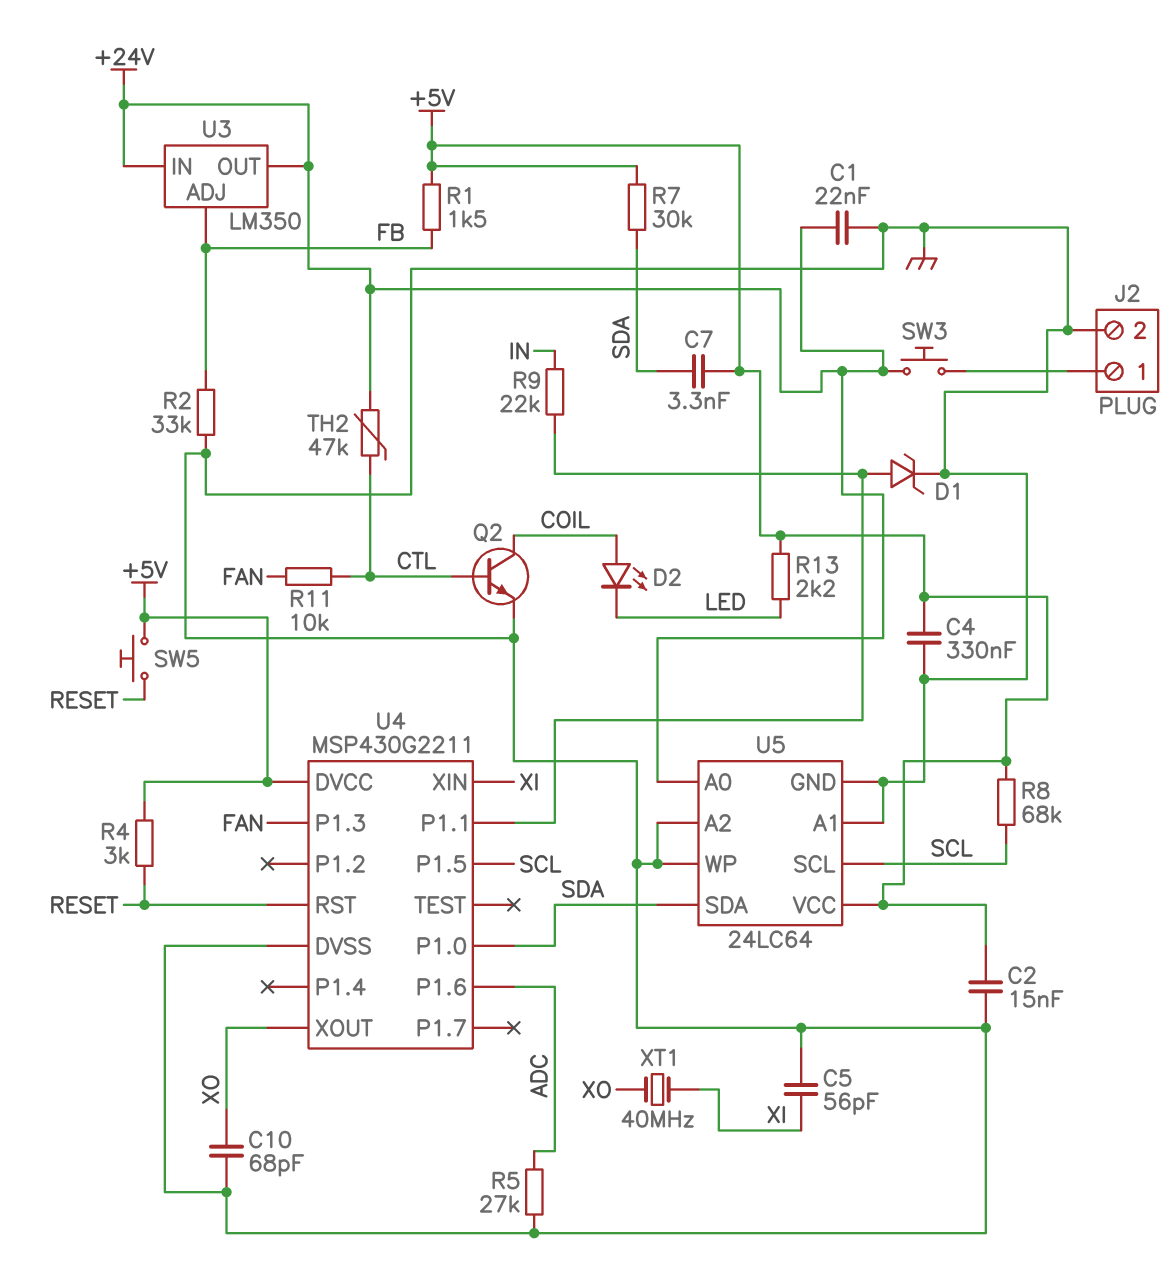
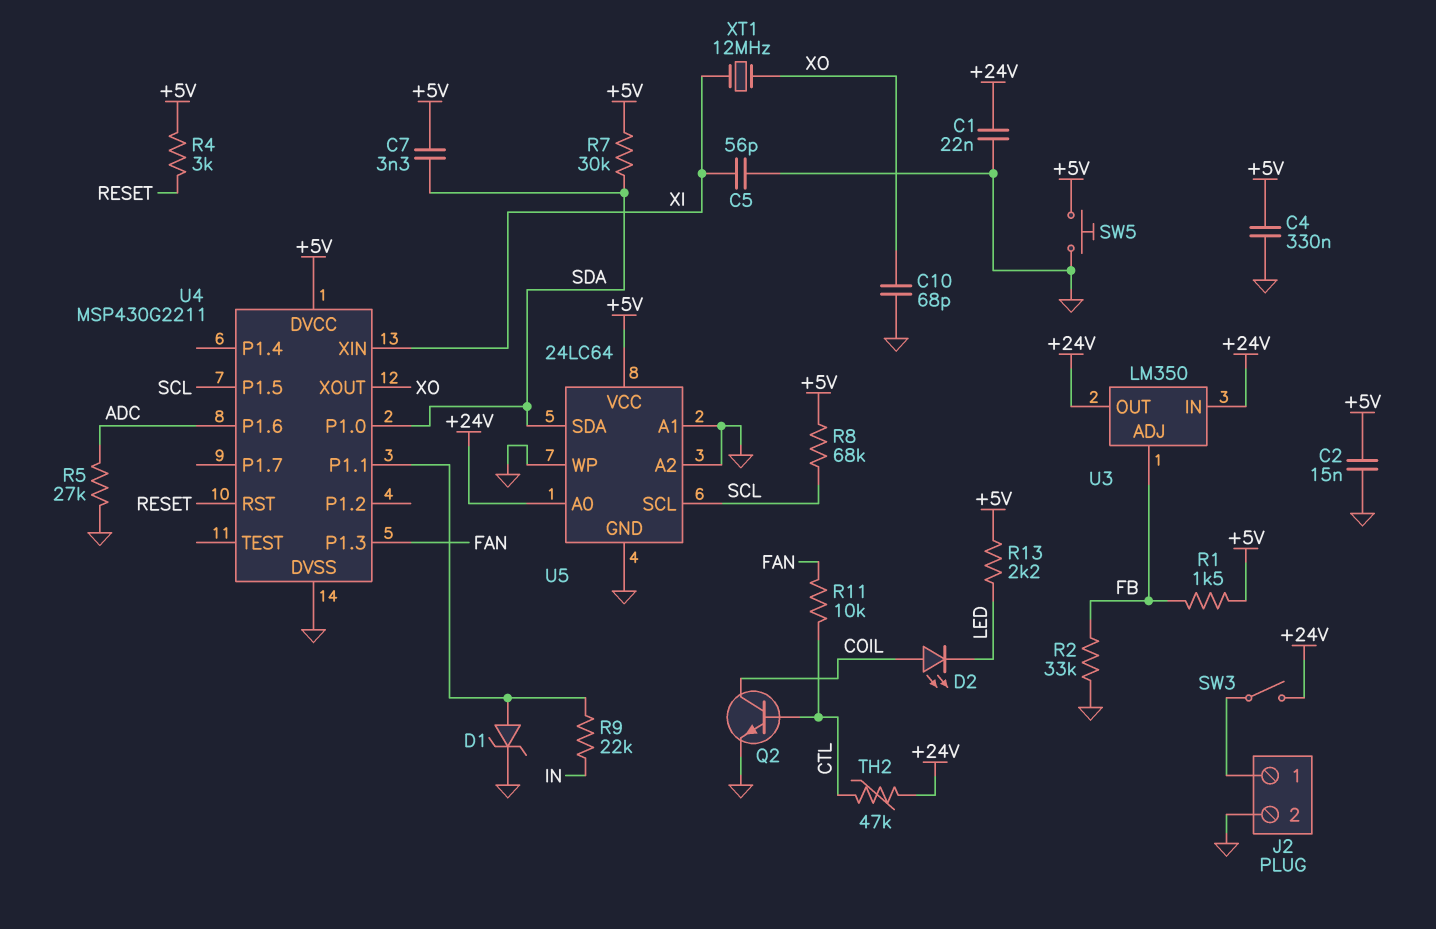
SW3: button (+24V, J2/1) -> switch (+24V, J2/1)
SW5: button (+5V, RESET) -> button (+5V, GND)
XT1: 40MHz (XI, XO) -> 12MHz (XI, XO)

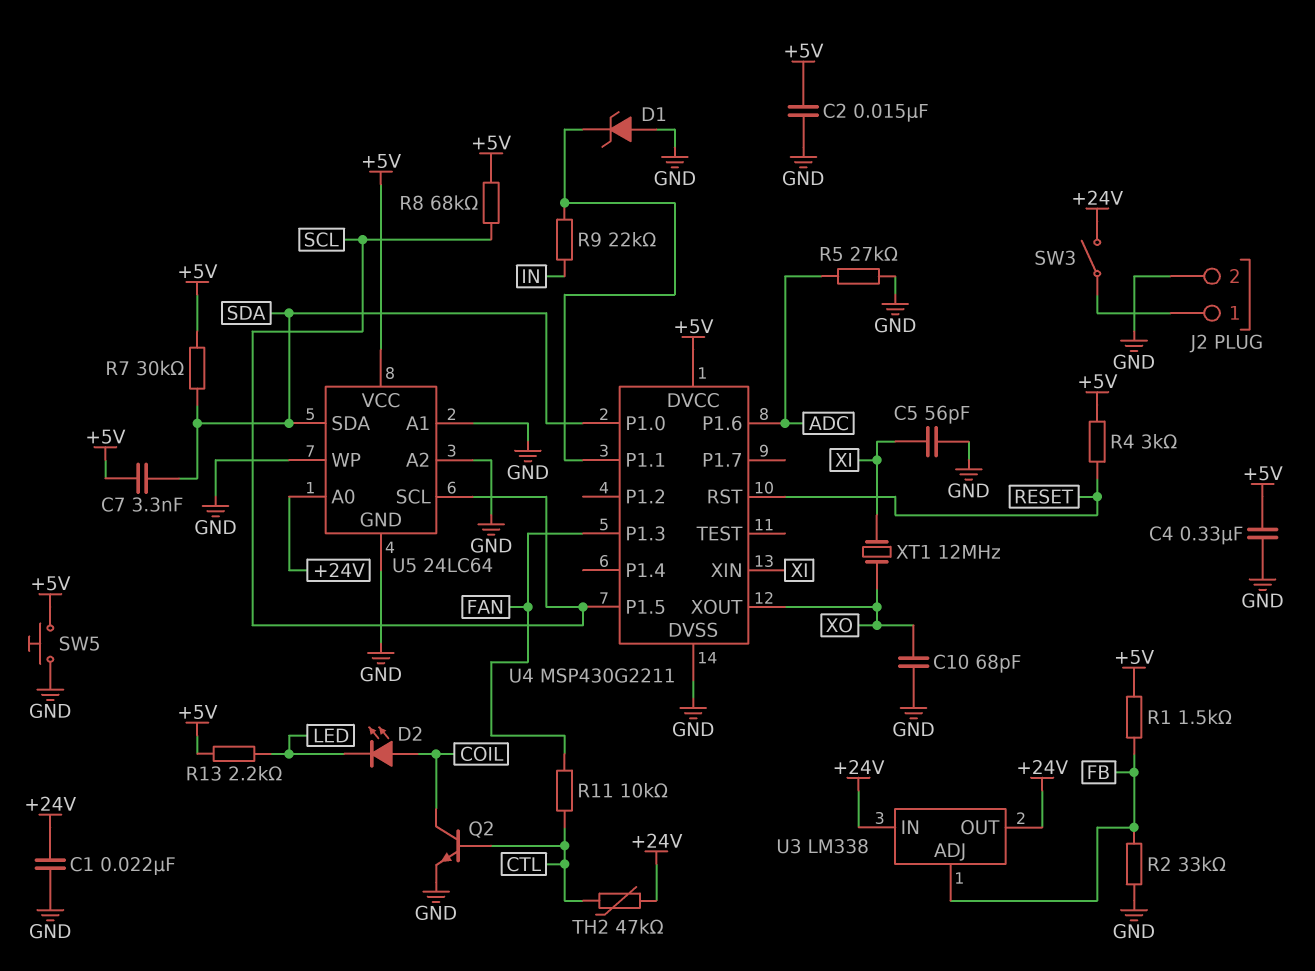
D1: zener (A U4/P1.1, K GND) -> zener (A GND, K U4/P1.1)
U3: LM350 -> LM338

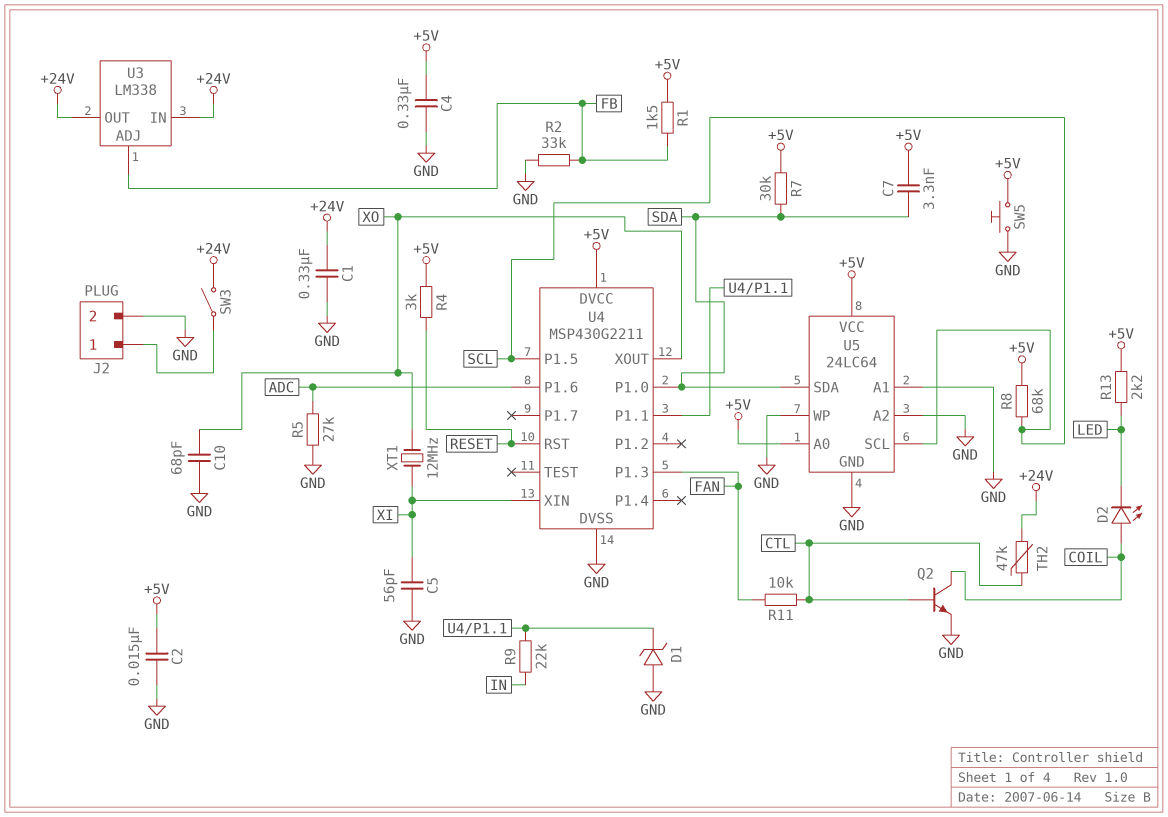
C1: 22nF (+24V, GND) -> 330nF (+24V, GND)
U5 pin A0: +24V -> +5V

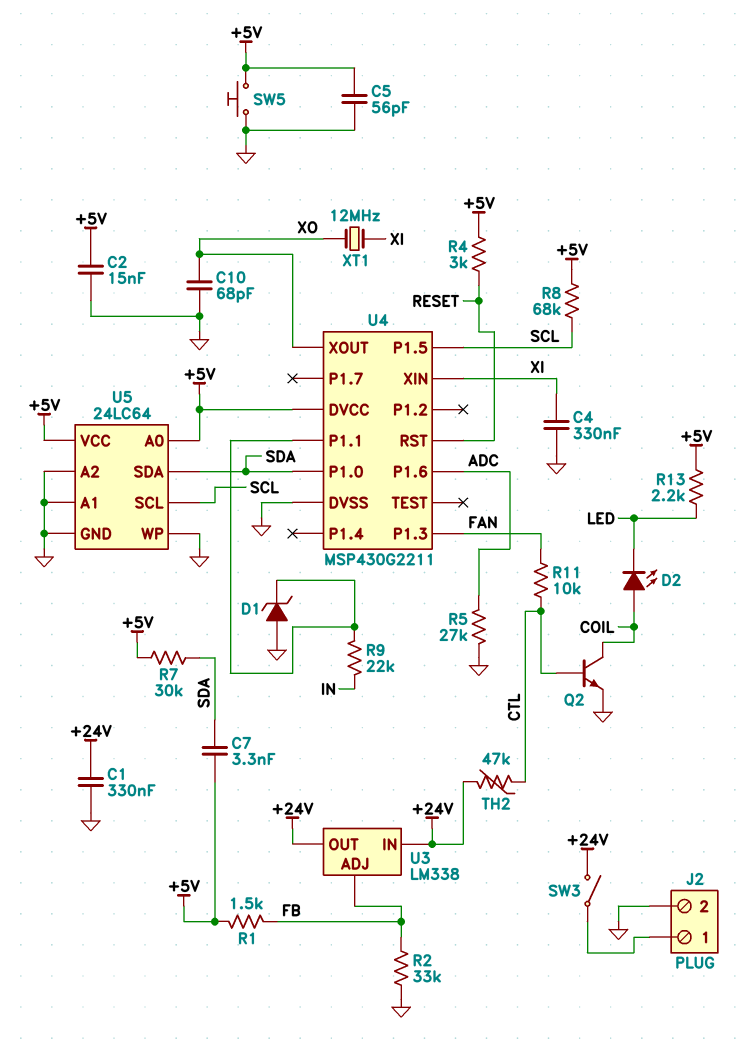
C4: 330nF (+5V, GND) -> 330nF (GND, XI)
C5: 56pF (GND, XI) -> 56pF (+5V, GND)

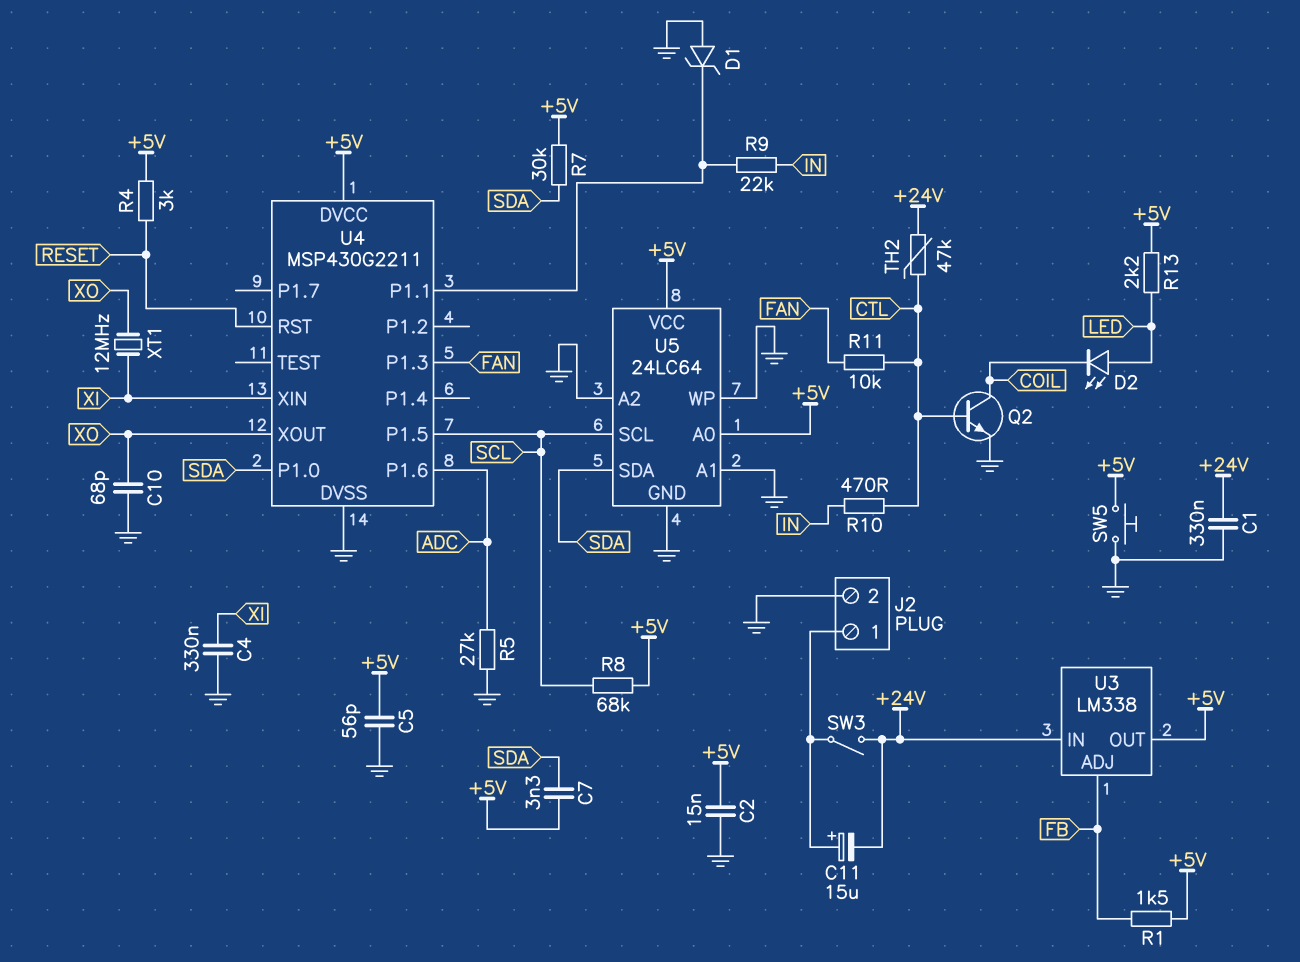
C11: none -> 15uF (plus J2/1, minus +24V)
D2: LED (A COIL, K LED) -> LED (A LED, K COIL)
R2: 33k (FB, GND) -> none
R10: none -> 470 (CTL, IN)
U3 pin OUT: +24V -> +5V

